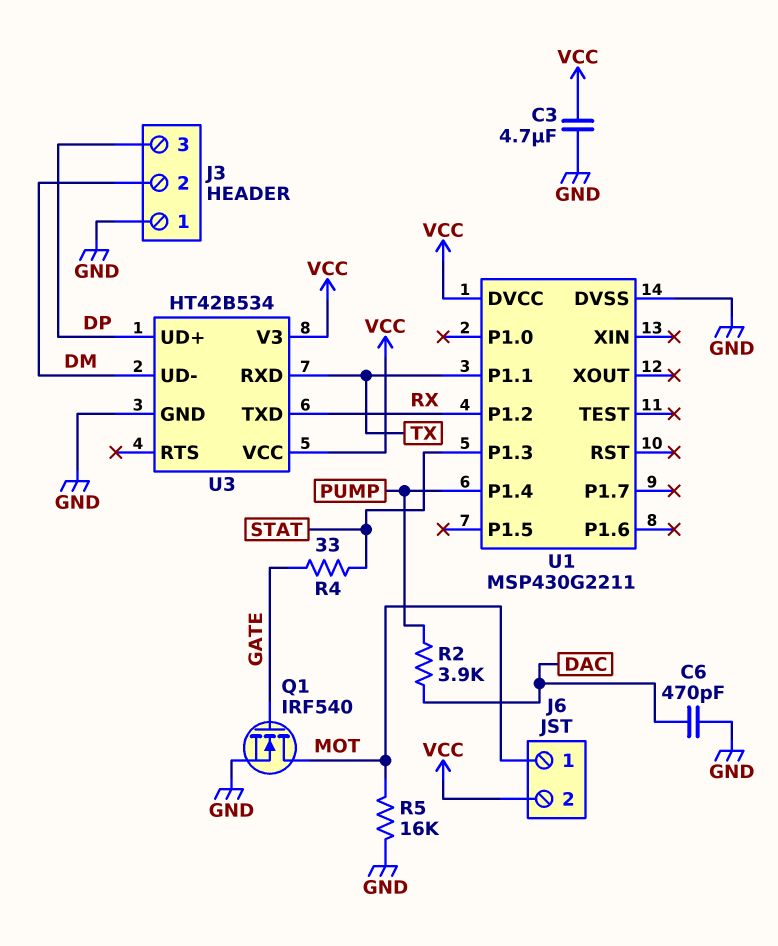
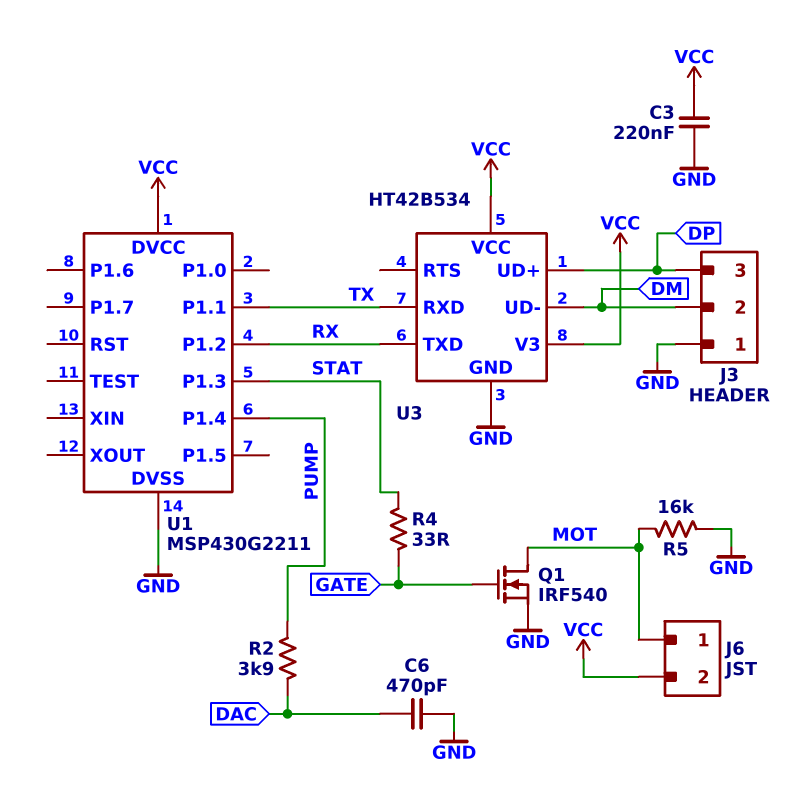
C3: 4.7uF (GND, VCC) -> 220nF (GND, VCC)

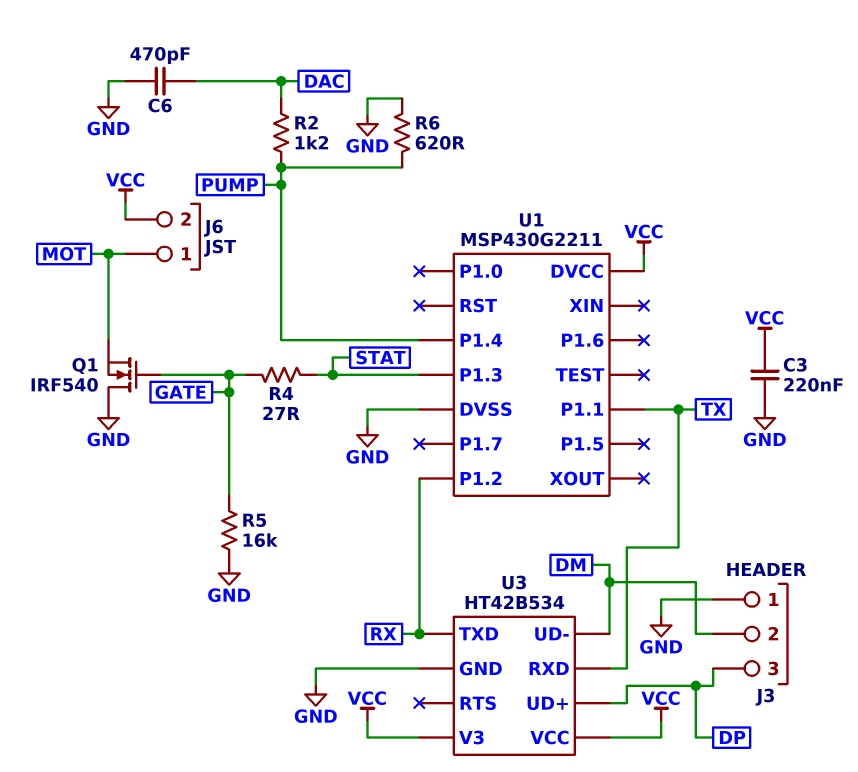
Q1: NMOS IRF540 (G GATE, D MOT, S GND) -> NMOS IRF540 (G GATE, D GND, S MOT)
R2: 3.9k (DAC, PUMP) -> 1.2k (DAC, PUMP)
R4: 33 (GATE, STAT) -> 27 (GATE, STAT)
R5: 16k (GND, MOT) -> 16k (GATE, GND)
R6: none -> 620 (GND, PUMP)

